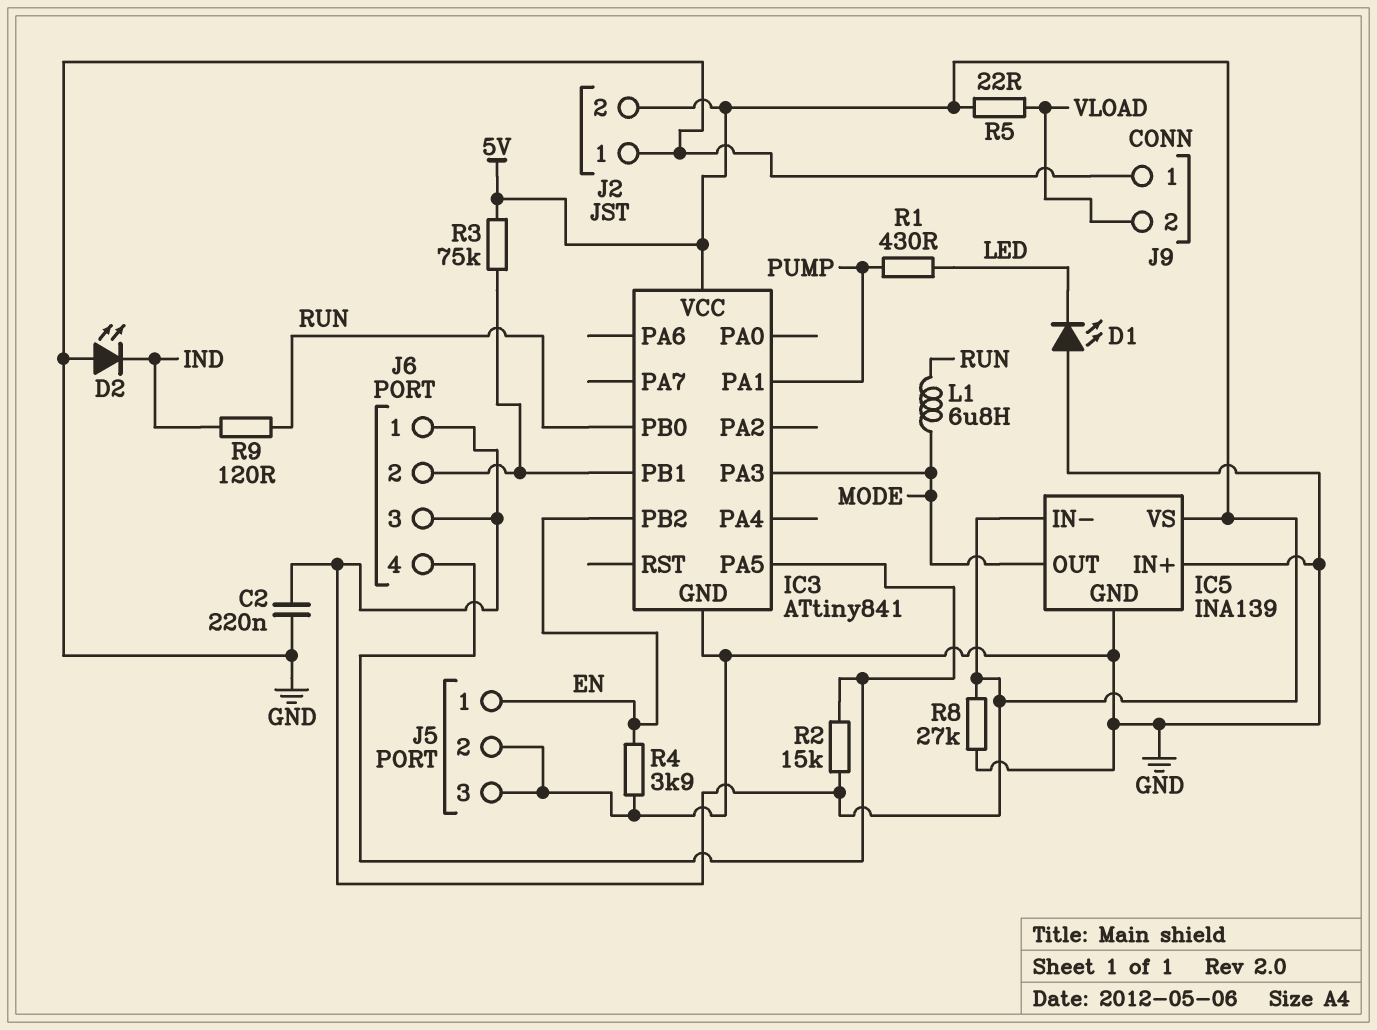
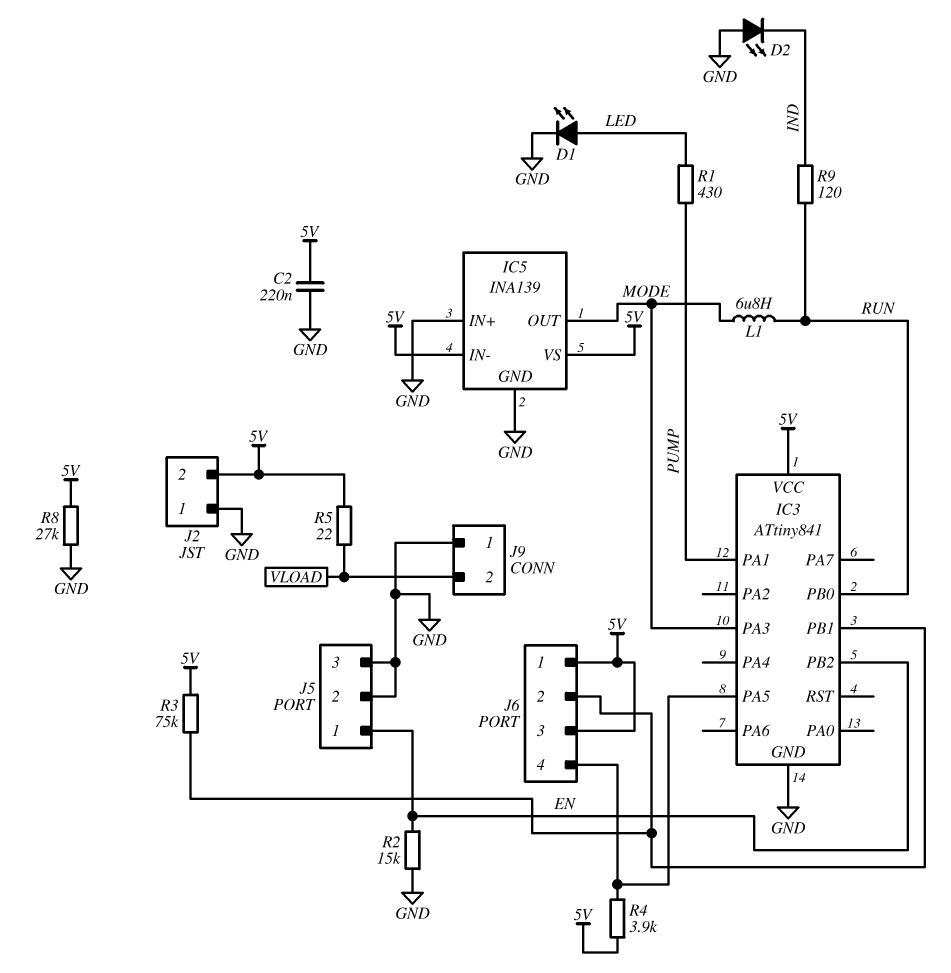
D1: LED (A GND, K LED) -> LED (A LED, K GND)
R2: 15k (5V, IC3/PA5) -> 15k (EN, GND)
R4: 3.9k (EN, GND) -> 3.9k (5V, IC3/PA5)

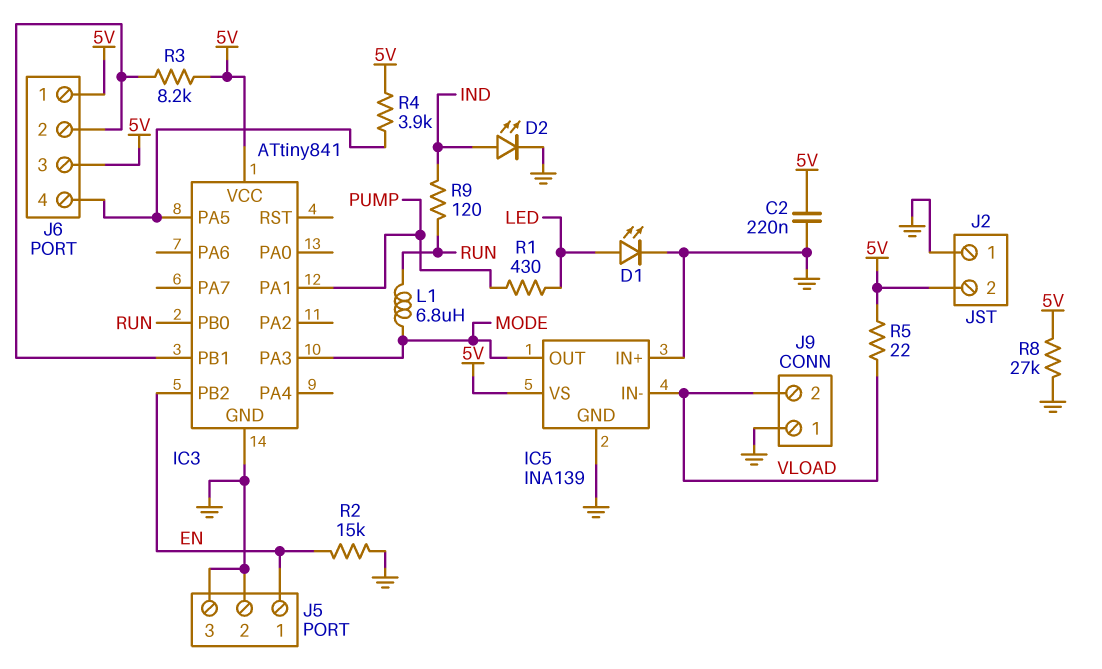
D2: LED (A GND, K IND) -> LED (A IND, K GND)
IC5 pin IN-: 5V -> VLOAD
R3: 75k (5V, IC3/PB1) -> 8.2k (5V, IC3/PB1)

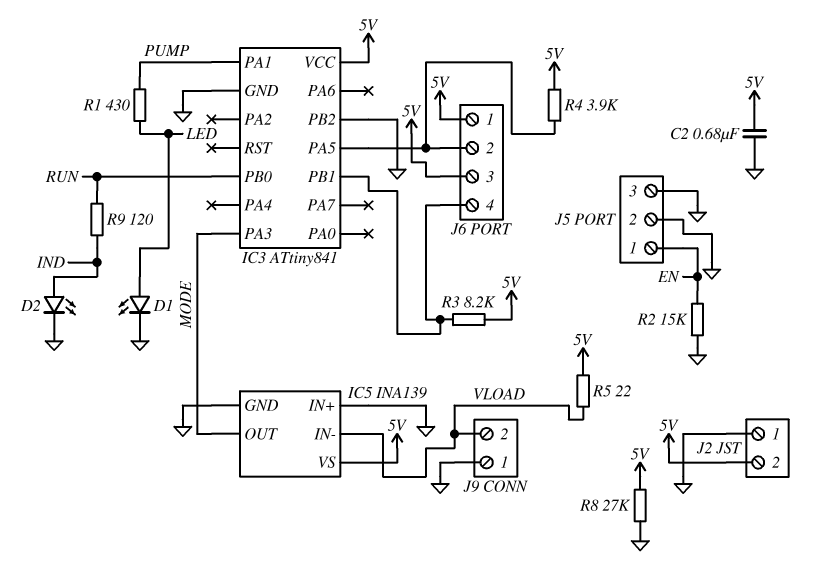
C2: 220nF (5V, GND) -> 680nF (5V, GND)
IC3 pin PB2: EN -> GND
J6 pin 2: IC3/PB1 -> IC3/PA5
J6 pin 4: IC3/PA5 -> IC3/PB1
L1: 6.8uH (MODE, RUN) -> none

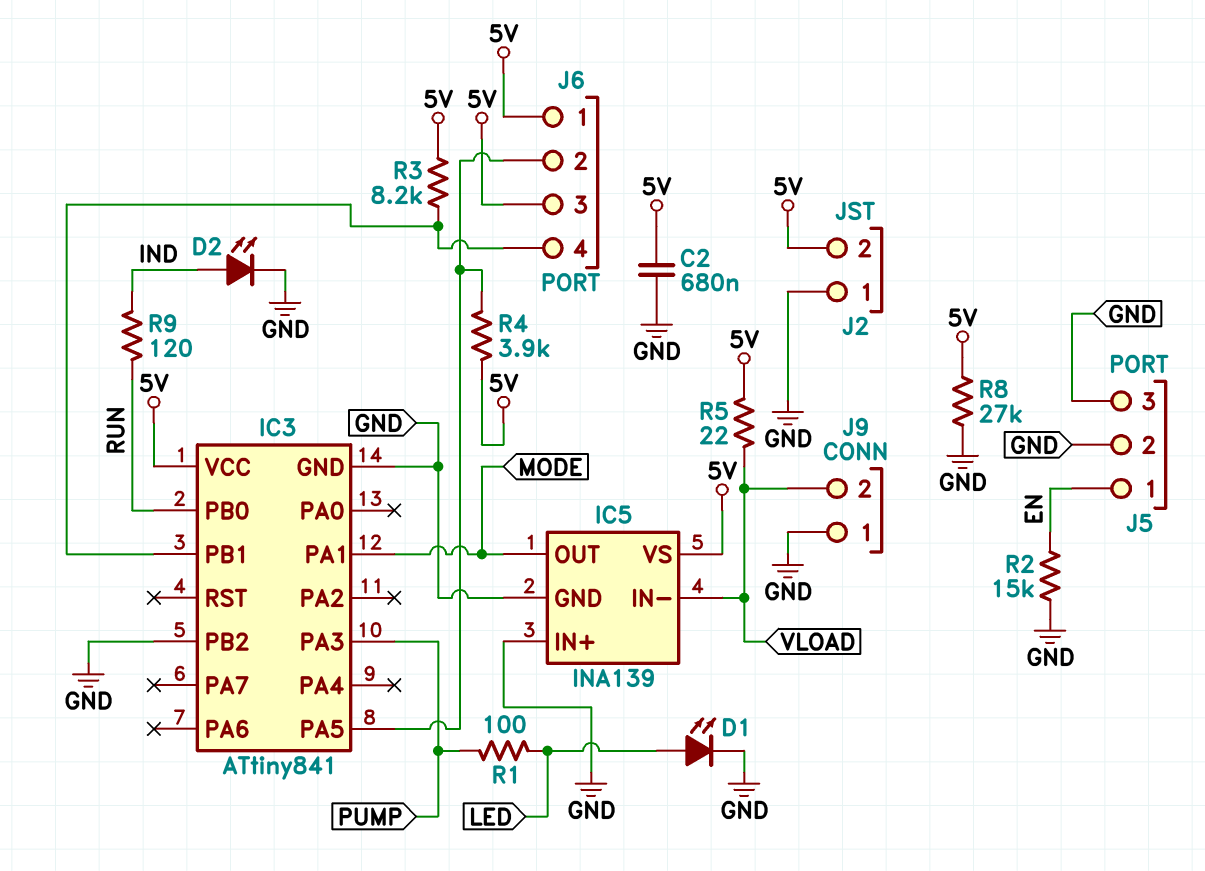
IC3 pin PA1: PUMP -> MODE
IC3 pin PA3: MODE -> PUMP
R1: 430 (LED, PUMP) -> 100 (LED, PUMP)

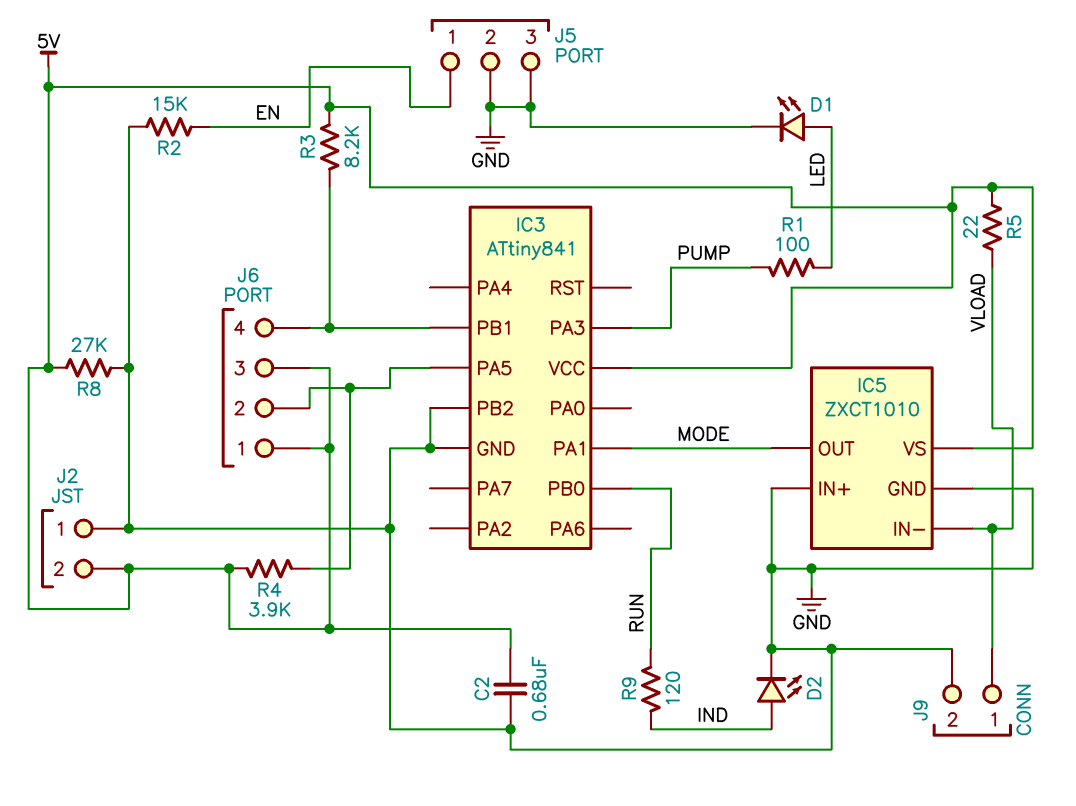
IC5: INA139 -> ZXCT1010
J9 pin 1: GND -> VLOAD
J9 pin 2: VLOAD -> GND

